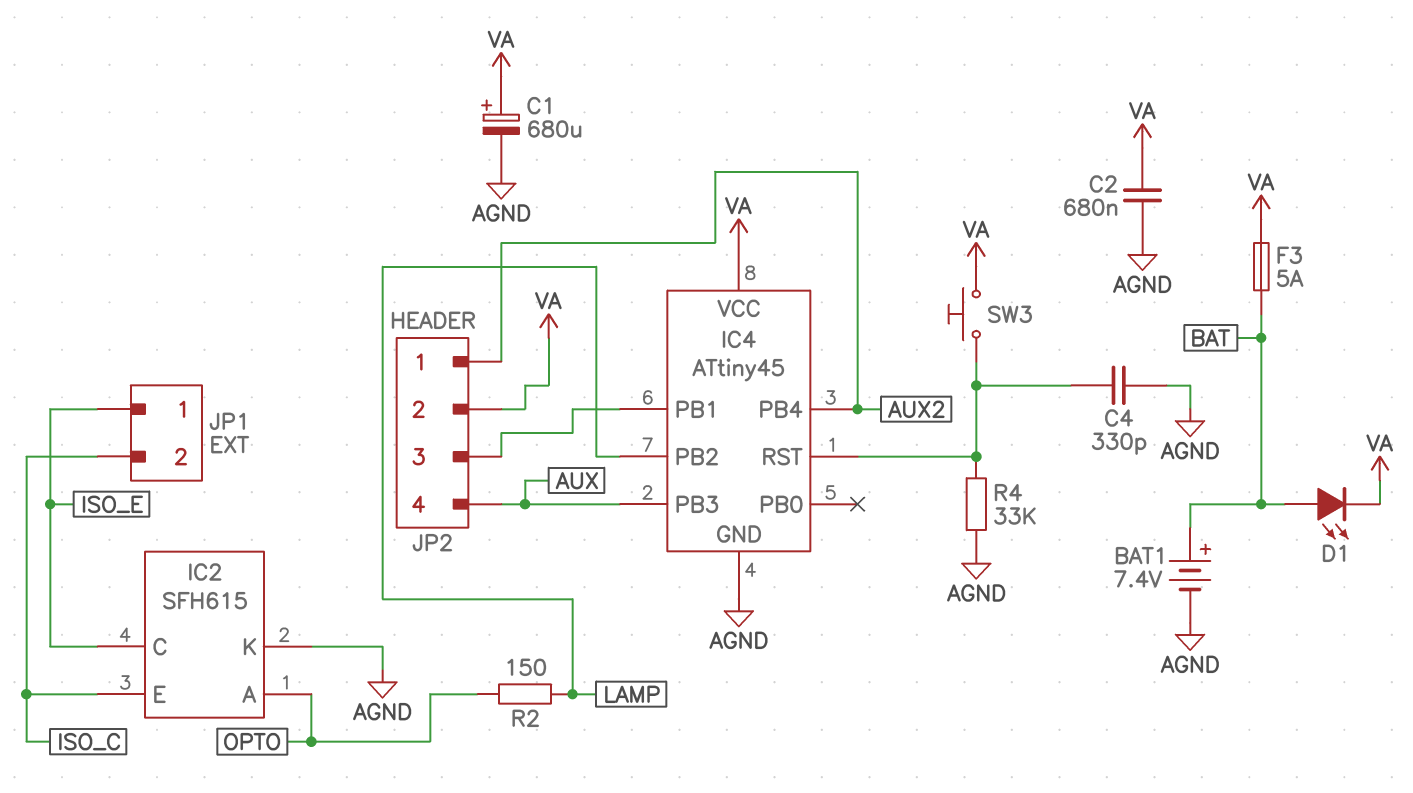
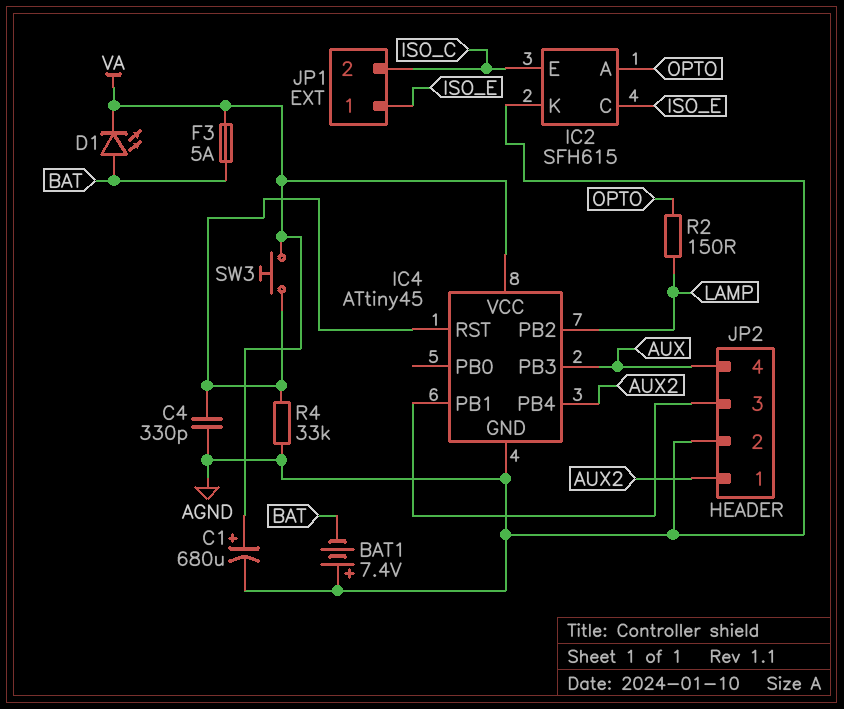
BAT1: 7.4V (plus BAT, minus AGND) -> 7.4V (plus AGND, minus BAT)
C2: 680nF (AGND, VA) -> none
JP2 pin 2: VA -> AGND

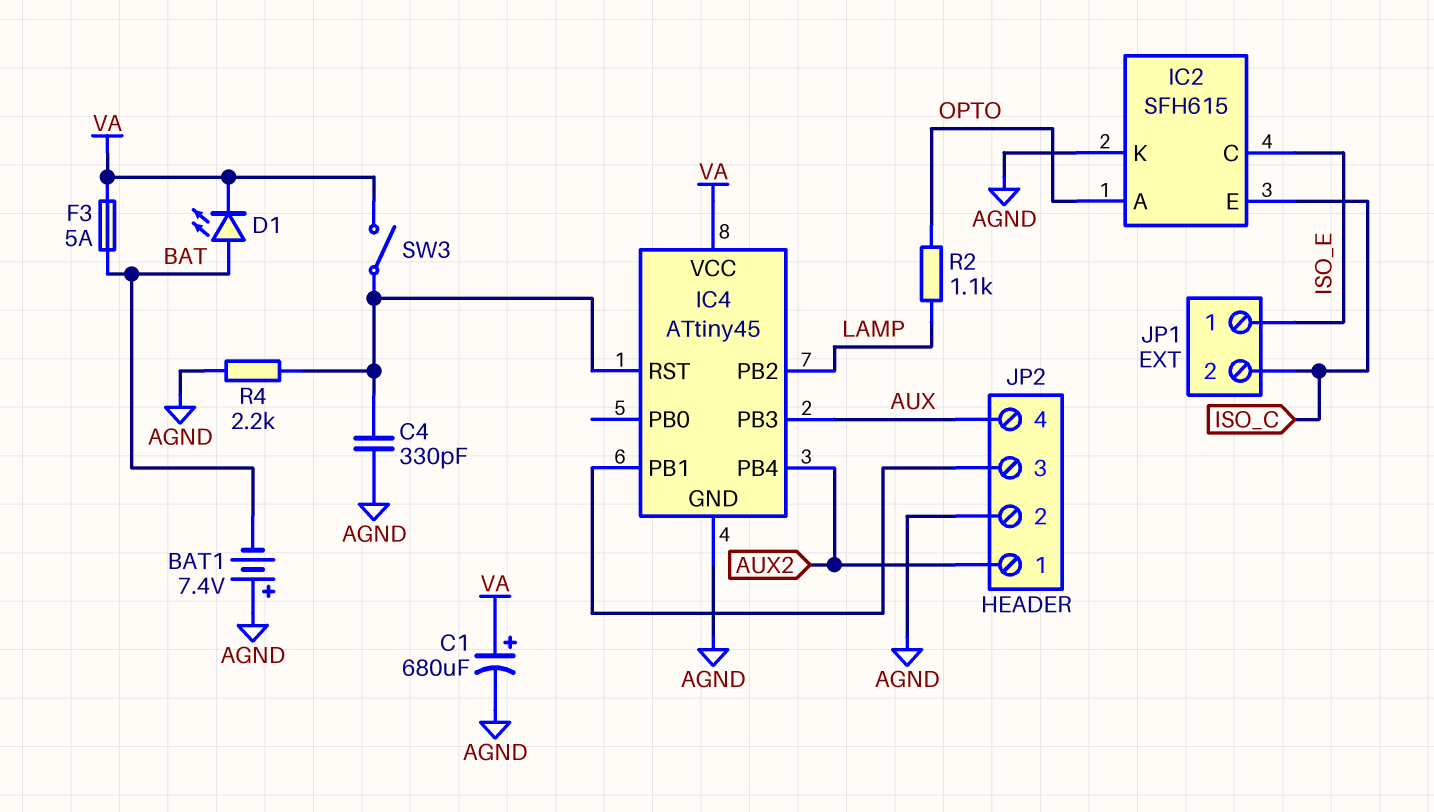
R2: 150 (LAMP, OPTO) -> 1.1k (LAMP, OPTO)
R4: 33k (AGND, IC4/RST) -> 2.2k (AGND, IC4/RST)
SW3: button (IC4/RST, VA) -> switch (IC4/RST, VA)

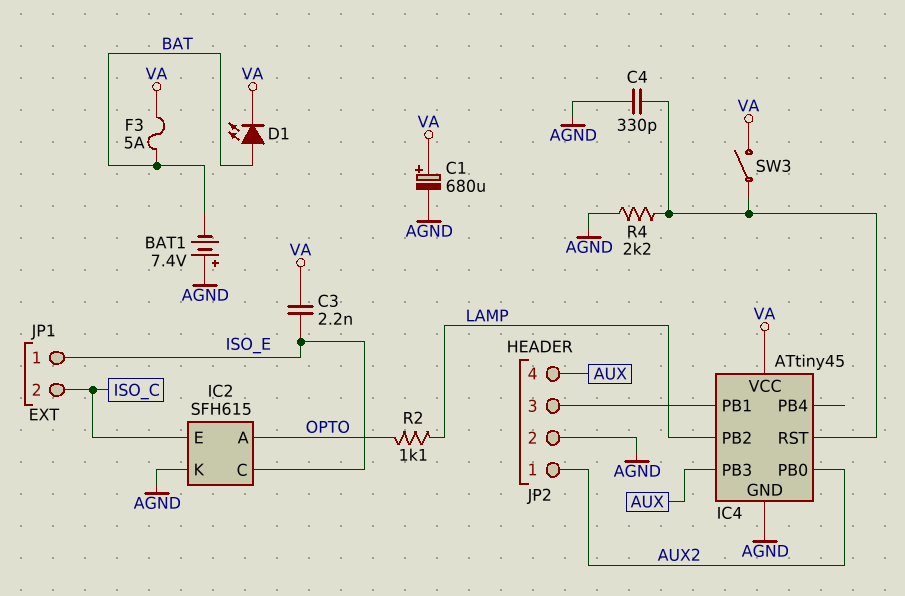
C3: none -> 2.2nF (ISO_E, VA)
IC4 pin PB0: none -> AUX2
IC4 pin PB4: AUX2 -> none

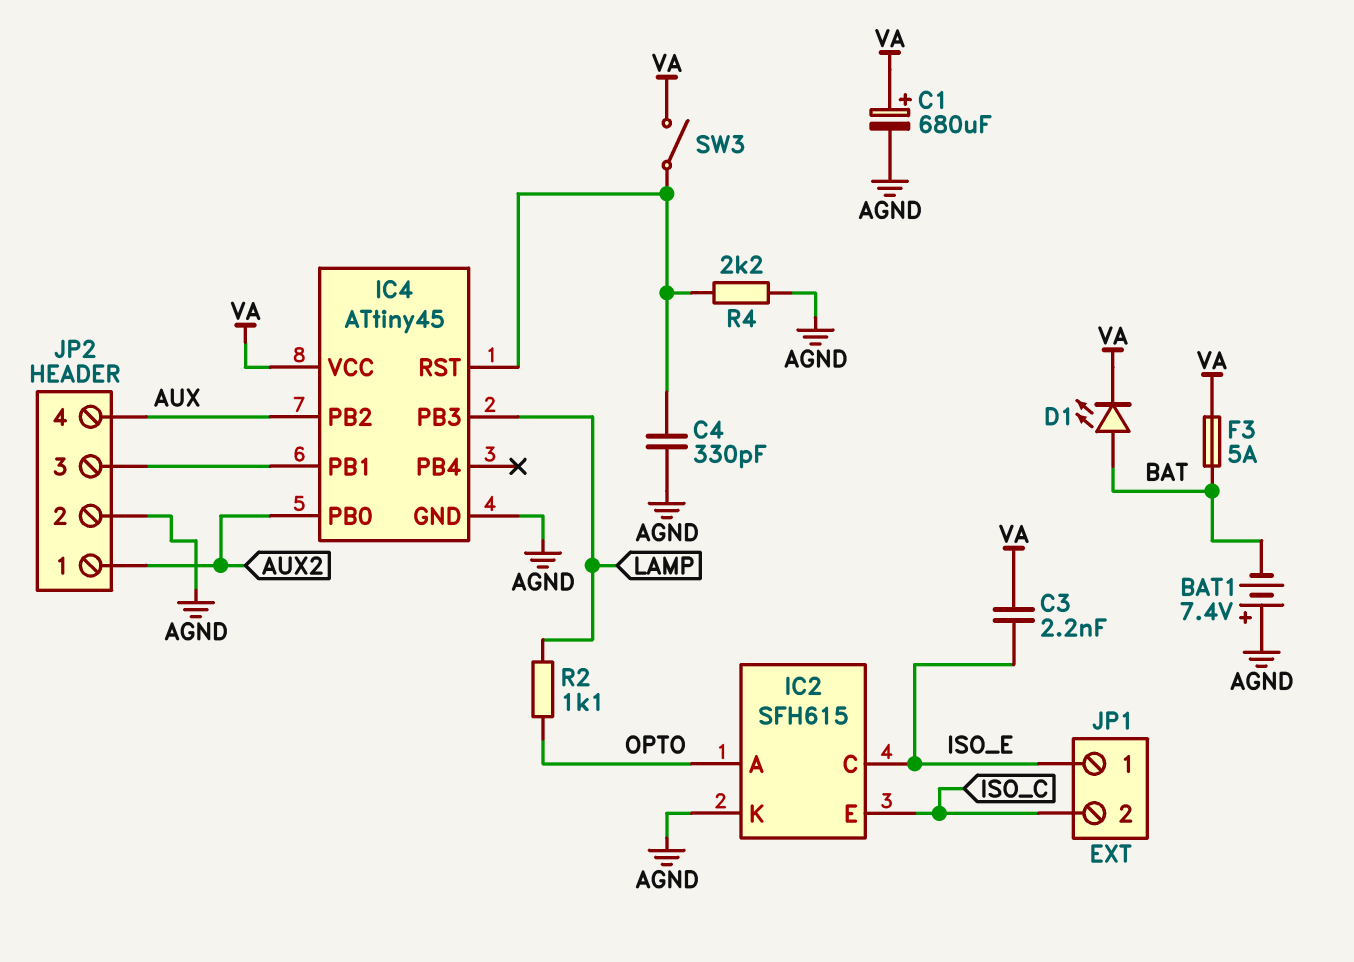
IC4 pin PB2: LAMP -> AUX
IC4 pin PB3: AUX -> LAMP

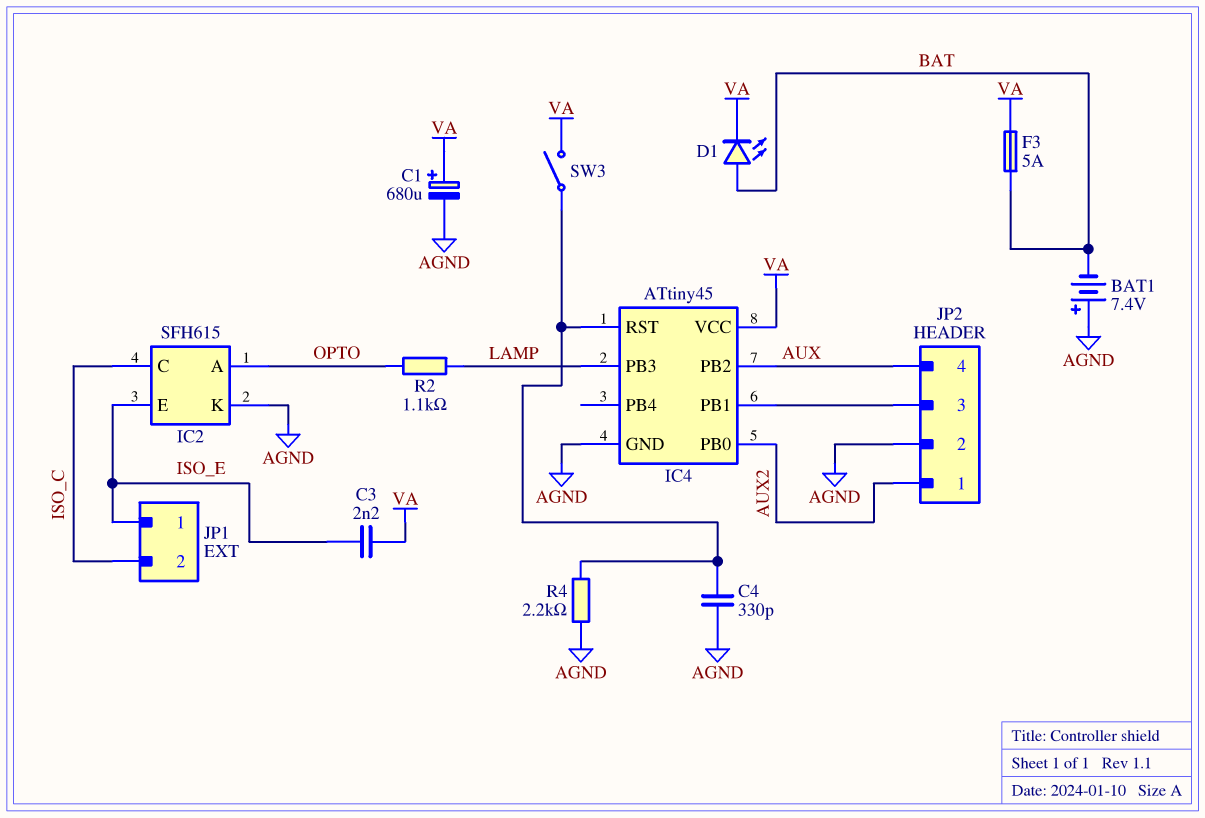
IC2 pin C: ISO_E -> ISO_C
IC2 pin E: ISO_C -> ISO_E

